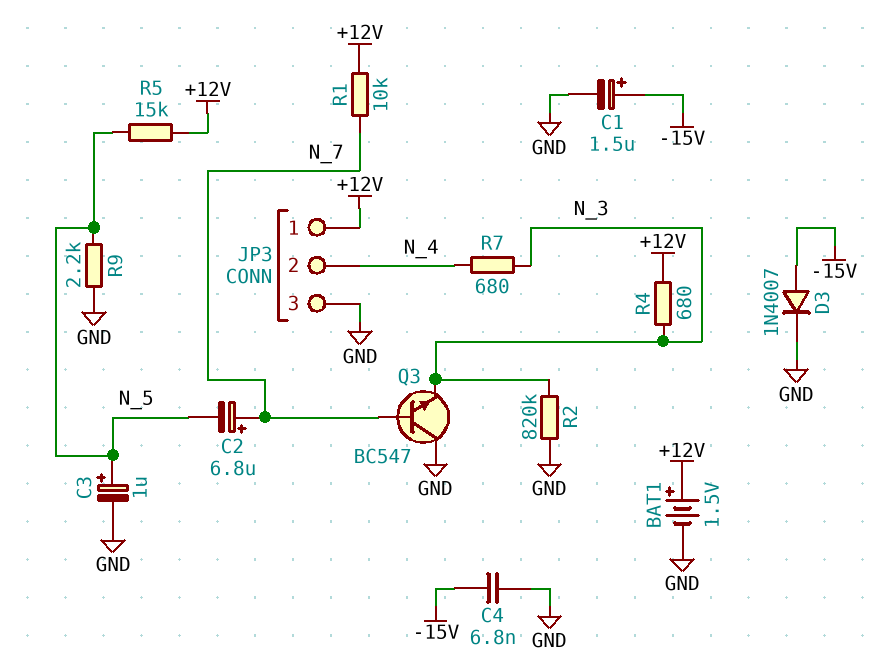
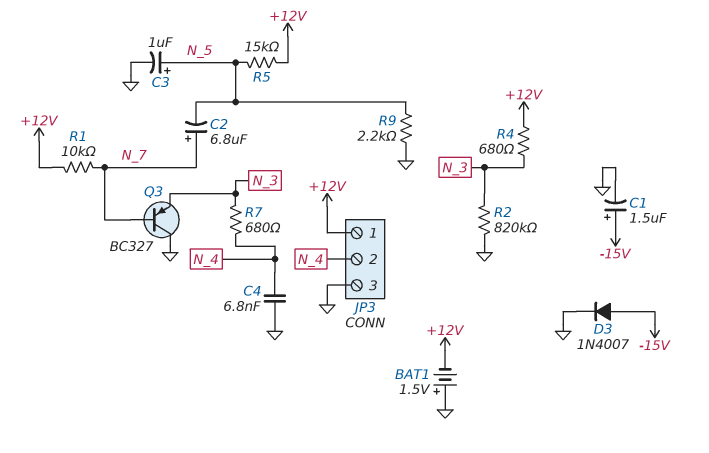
BAT1: 1.5V (plus +12V, minus GND) -> 1.5V (plus GND, minus +12V)
C4: 6.8nF (-15V, GND) -> 6.8nF (GND, N_4)
Q3: NPN BC547 (B N_7, C GND, E N_3) -> PNP BC327 (B N_7, C GND, E N_3)

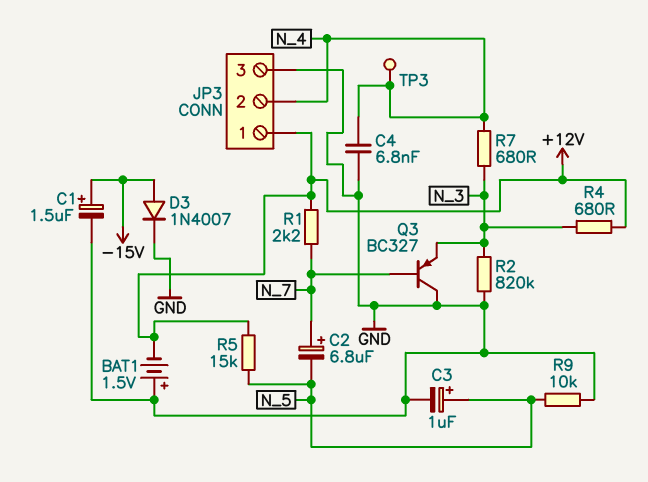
R1: 10k (+12V, N_7) -> 2.2k (+12V, N_7)
R9: 2.2k (GND, N_5) -> 10k (GND, N_5)
TP3: none -> test point (N_4)

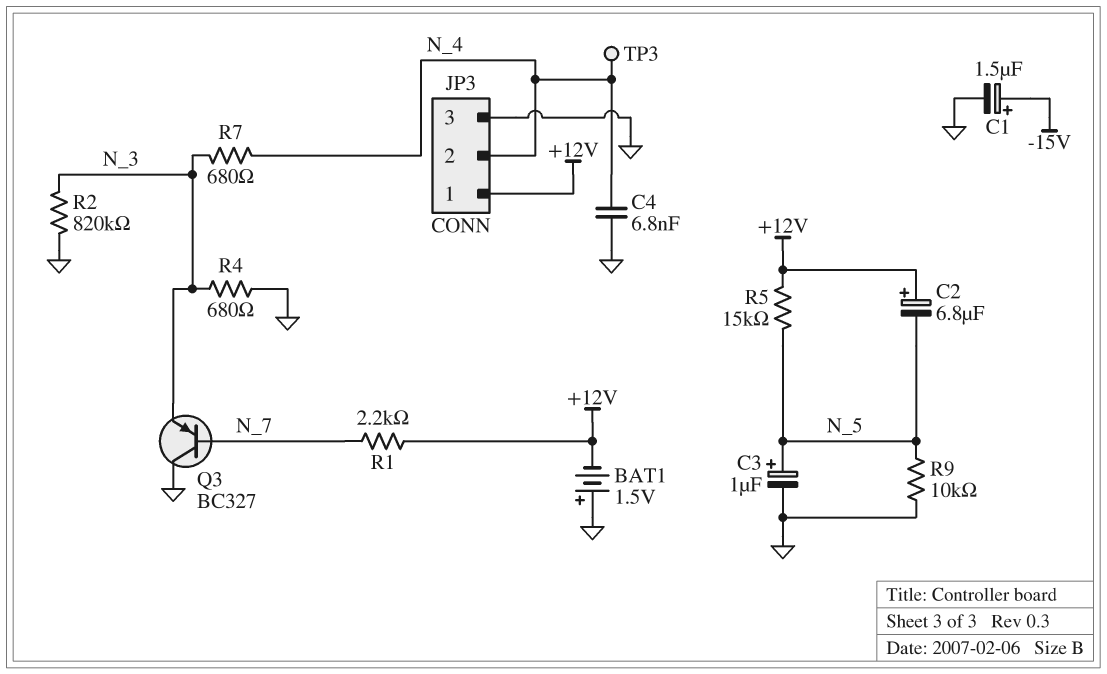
C2: 6.8uF (plus N_7, minus N_5) -> 6.8uF (plus +12V, minus N_5)
D3: diode 1N4007 (A -15V, K GND) -> none
R4: 680 (+12V, N_3) -> 680 (GND, N_3)

